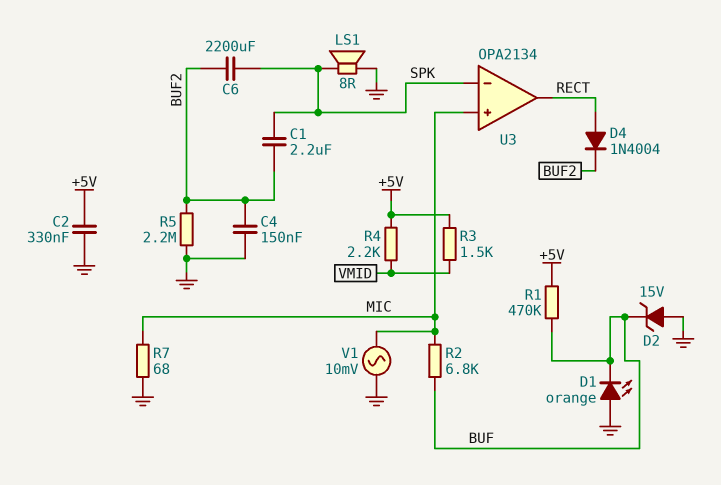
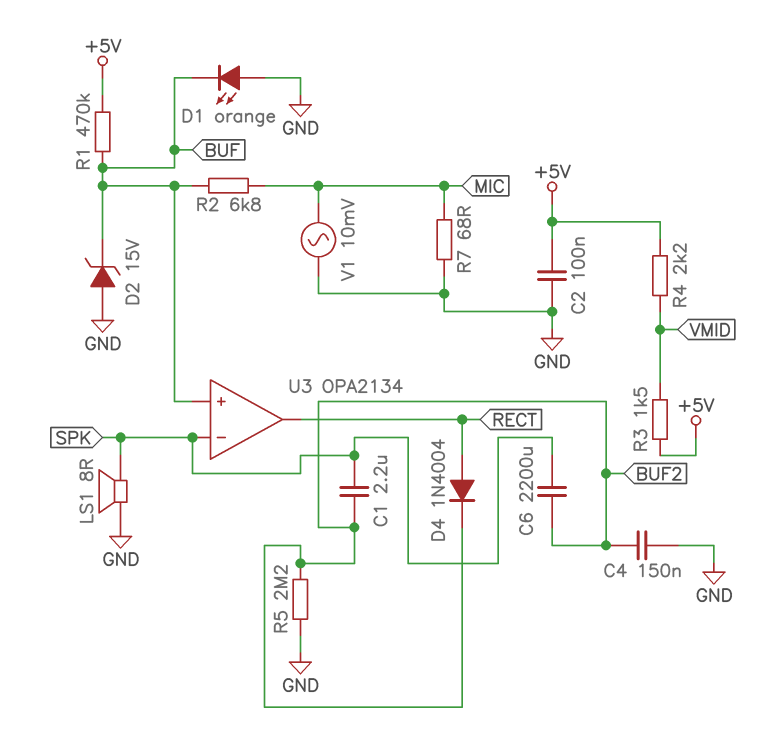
C2: 330nF (+5V, GND) -> 100nF (+5V, GND)
U3 pin in+: MIC -> BUF

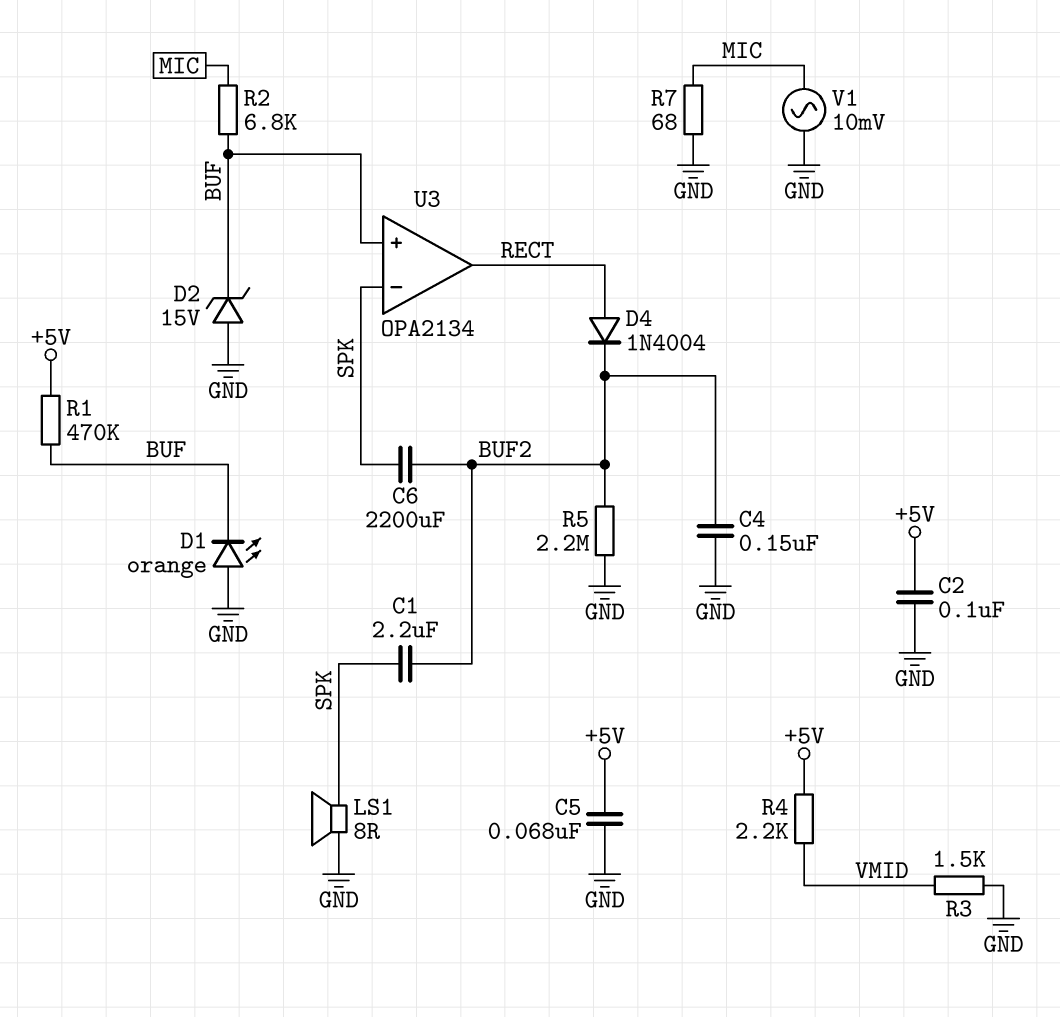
C5: none -> 68nF (+5V, GND)
R3: 1.5k (+5V, VMID) -> 1.5k (GND, VMID)

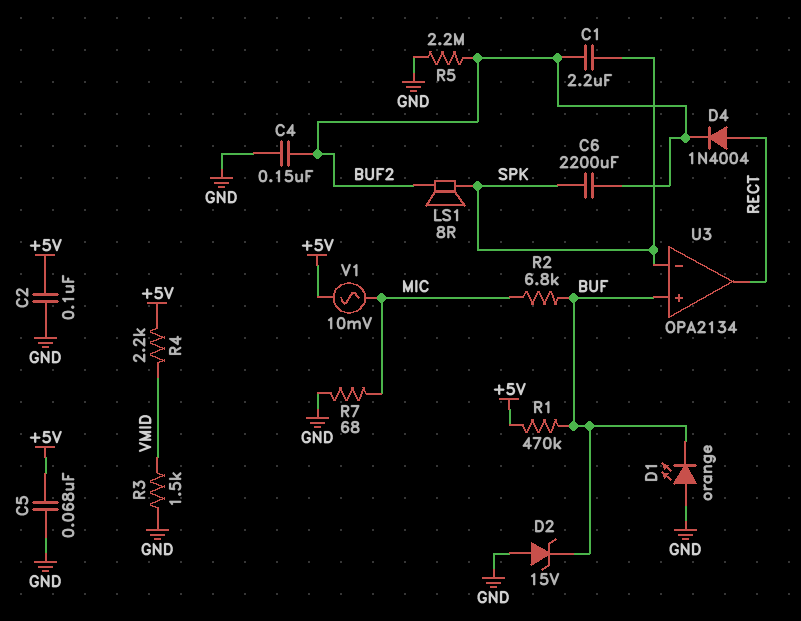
LS1: speaker 8R (GND, SPK) -> speaker 8R (BUF2, SPK)
V1: AC 10mV (GND, MIC) -> AC 10mV (+5V, MIC)

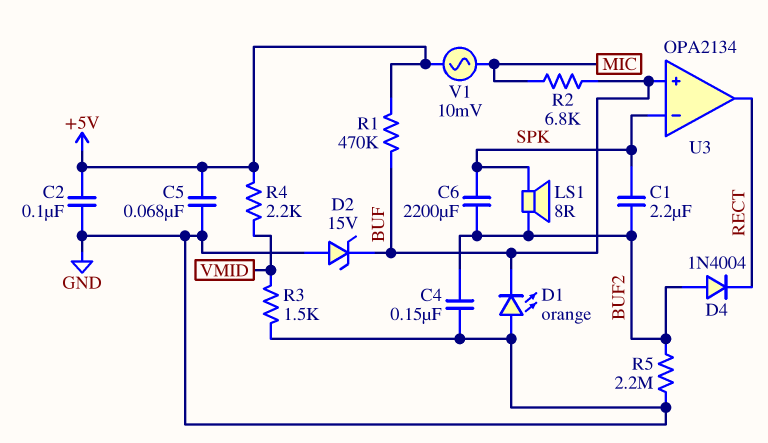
D4: diode 1N4004 (A RECT, K BUF2) -> diode 1N4004 (A BUF2, K RECT)
R7: 68 (GND, MIC) -> none

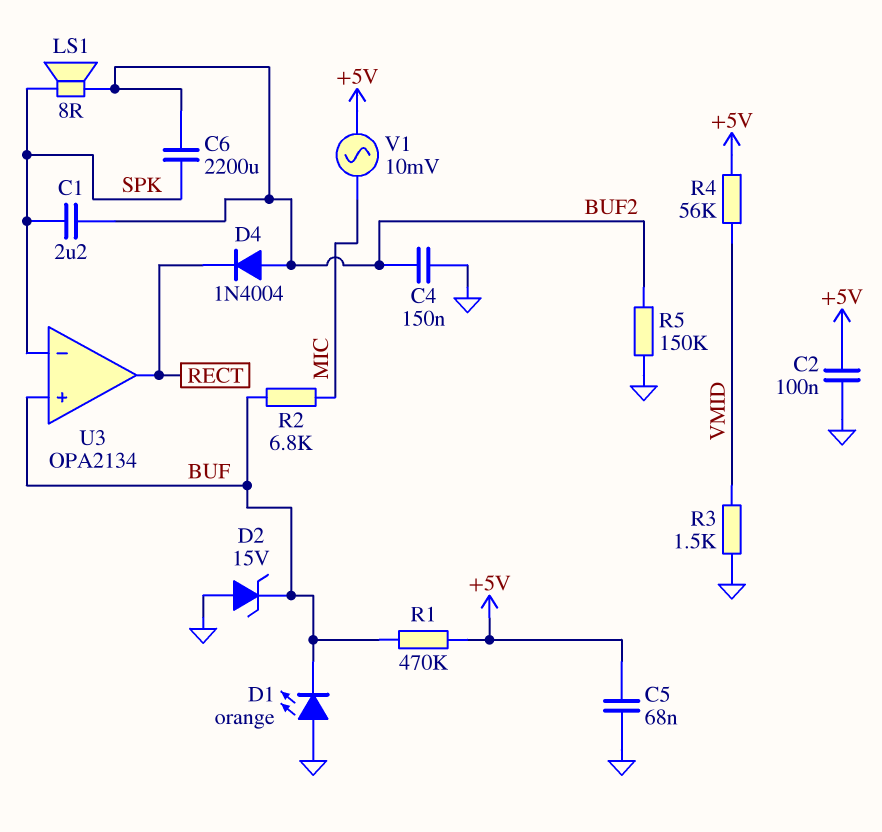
R4: 2.2k (+5V, VMID) -> 56k (+5V, VMID)
R5: 2.2M (BUF2, GND) -> 150k (BUF2, GND)

